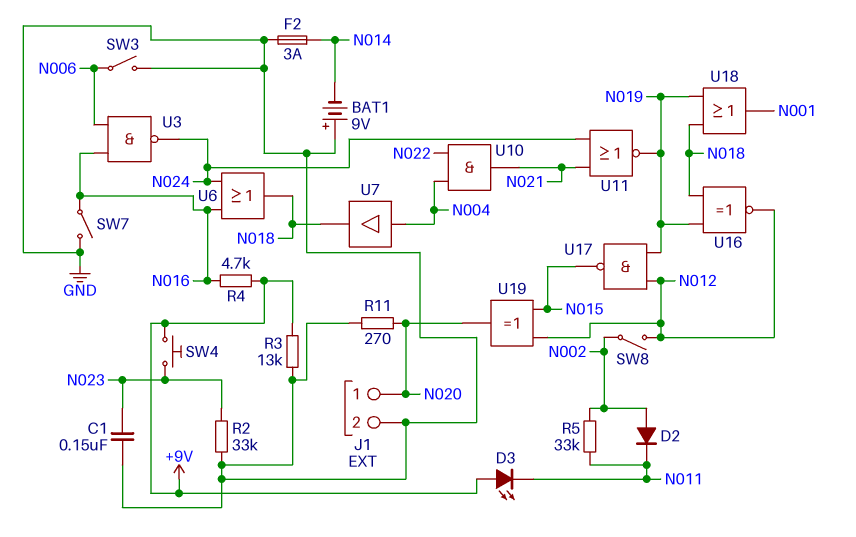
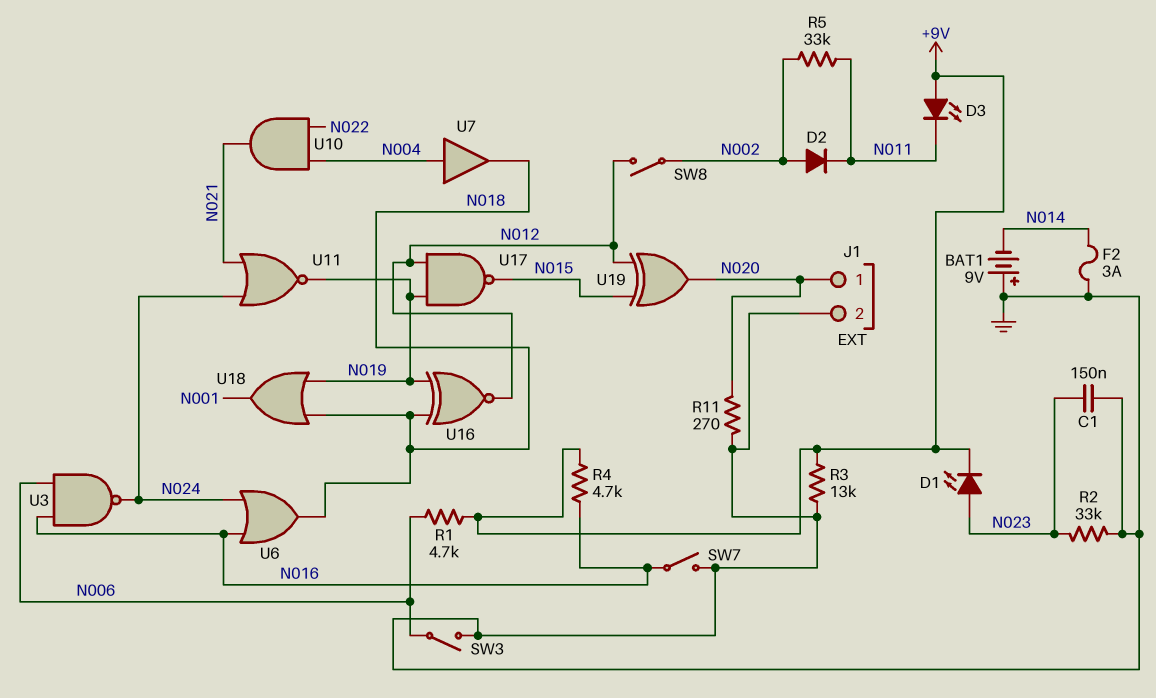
D1: none -> LED (A N023, K +9V)
R1: none -> 4.7k (+9V, N006)
SW4: button (+9V, N023) -> none

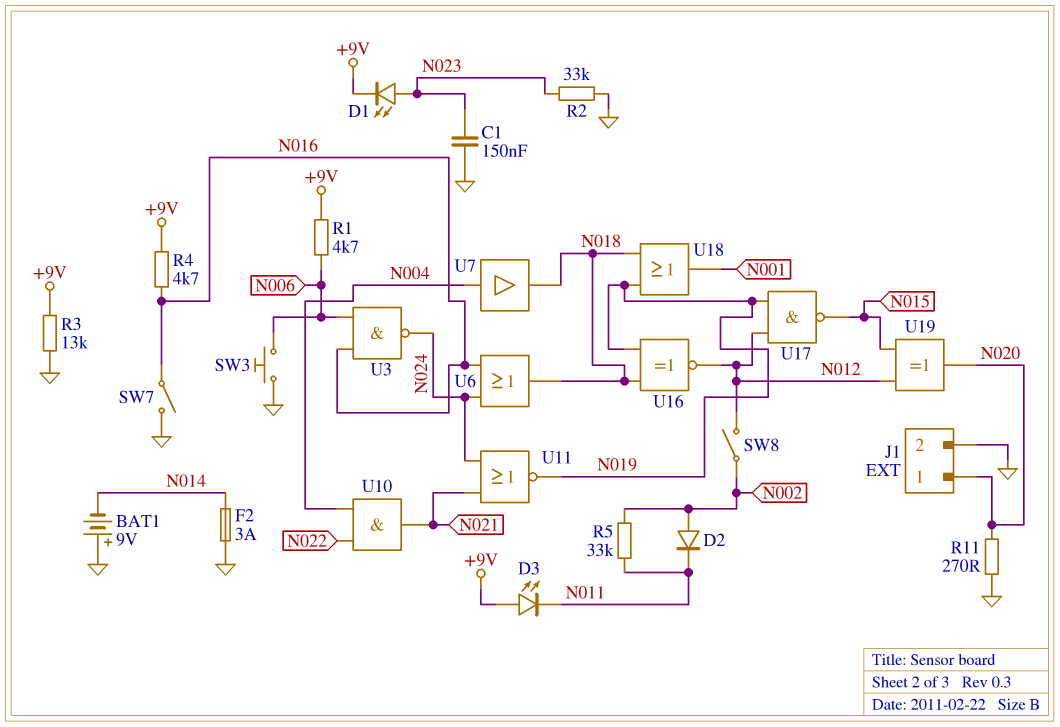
SW3: switch (GND, N006) -> button (GND, N006)

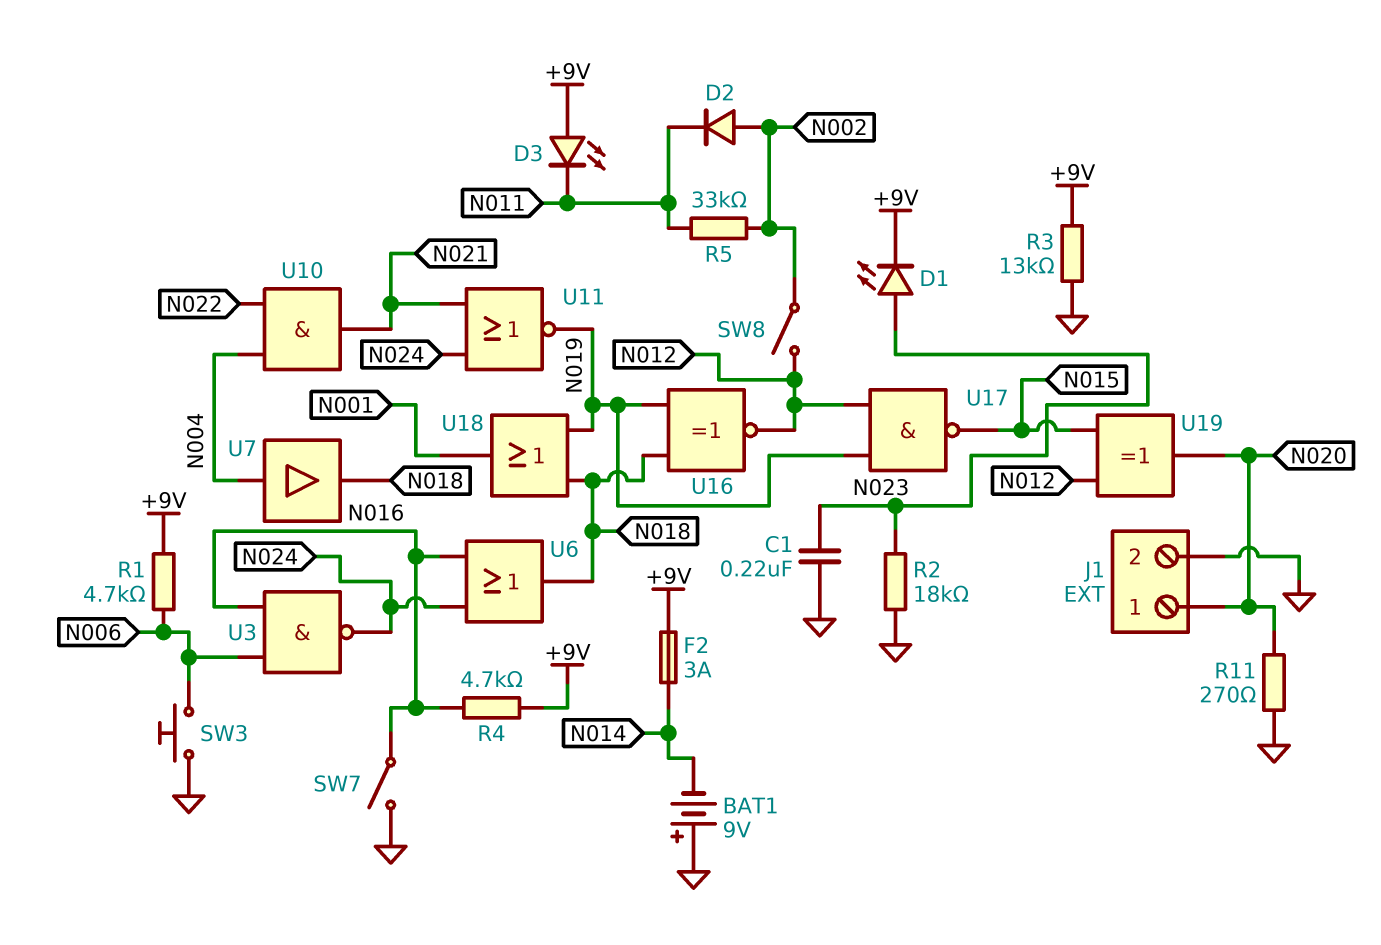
C1: 150nF (GND, N023) -> 220nF (GND, N023)
F2: 3A (GND, N014) -> 3A (+9V, N014)
R2: 33k (GND, N023) -> 18k (GND, N023)

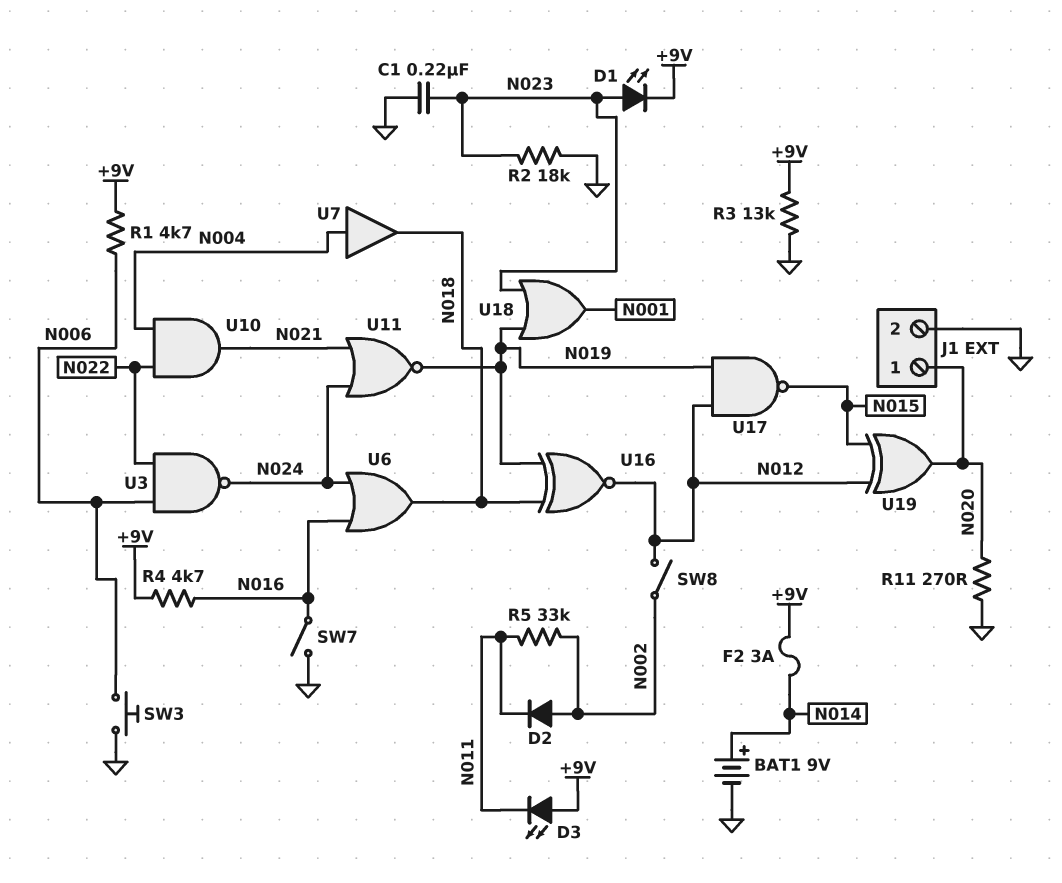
BAT1: 9V (plus GND, minus N014) -> 9V (plus N014, minus GND)
U3: NAND (in N006, in N016, out N024) -> NAND (in N006, in N022, out N024)
U18: OR (in N018, in N019, out N001) -> OR (in N019, in N023, out N001)

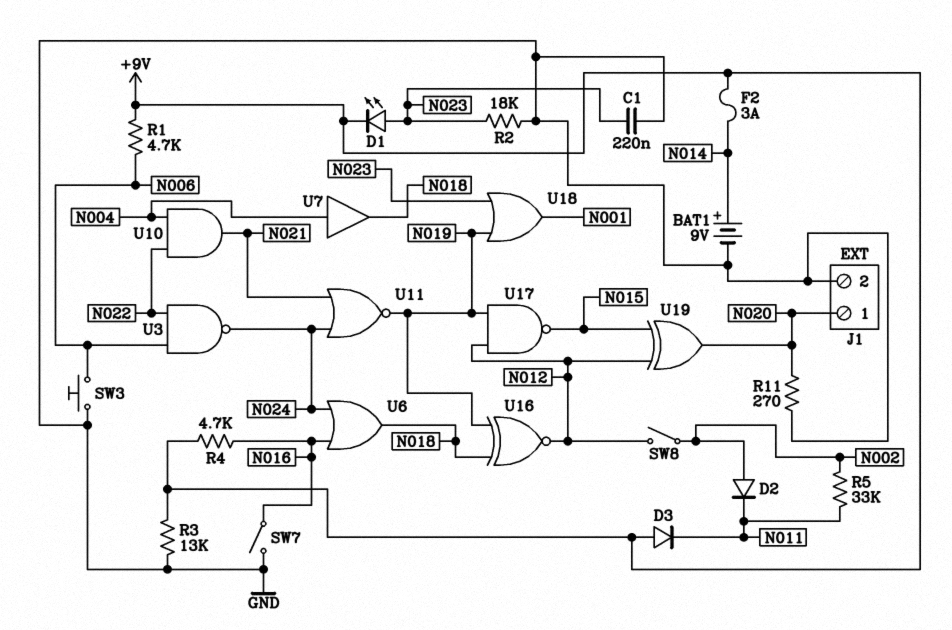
D3: LED (A +9V, K N011) -> diode (A +9V, K N011)

